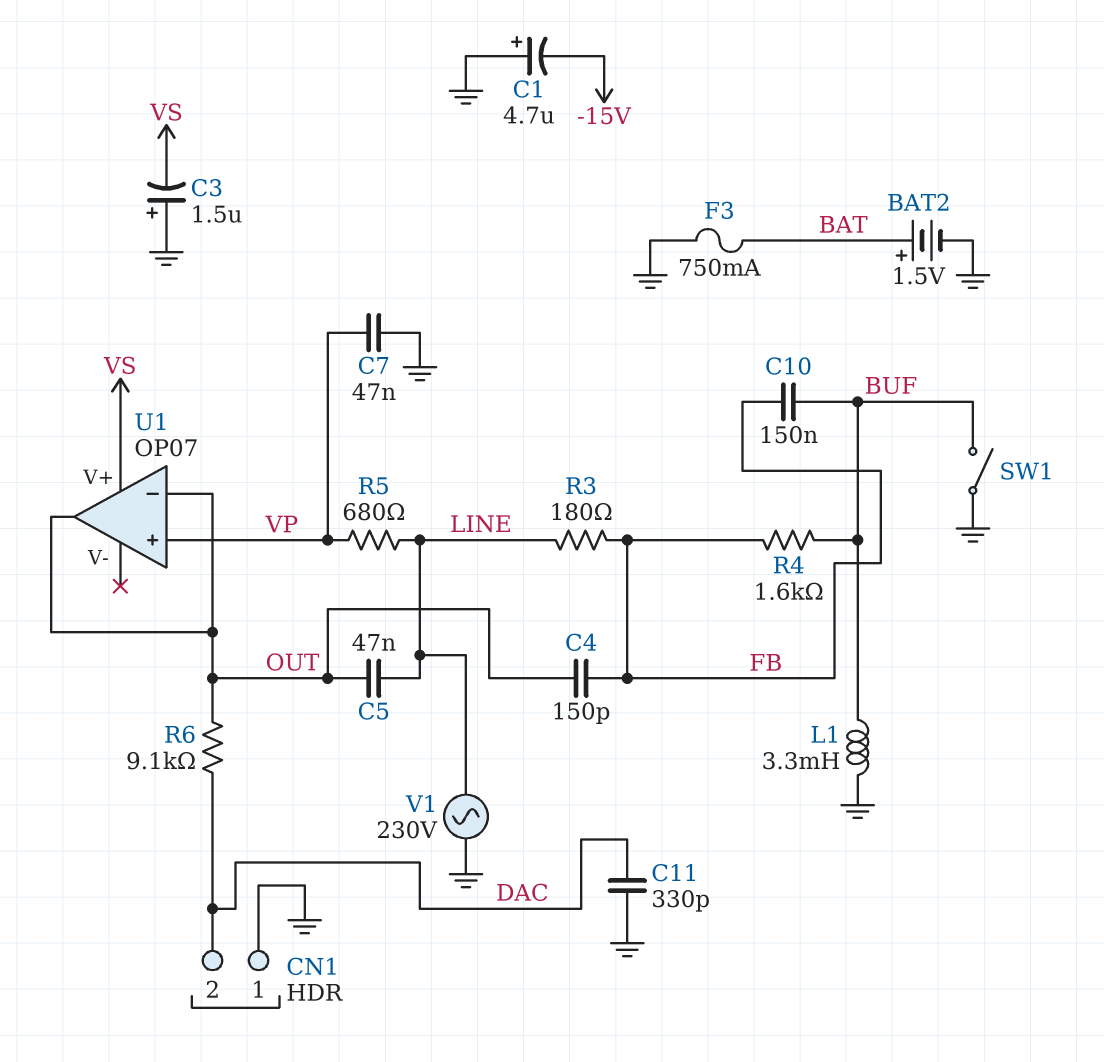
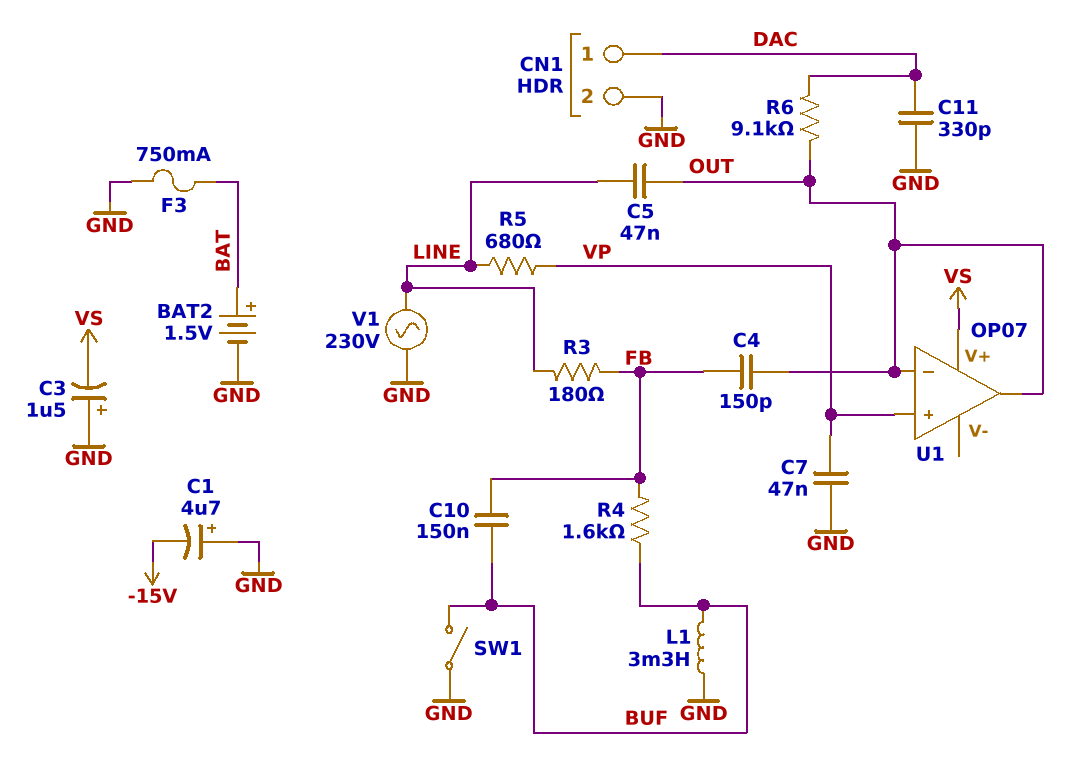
CN1 pin 1: GND -> DAC
CN1 pin 2: DAC -> GND

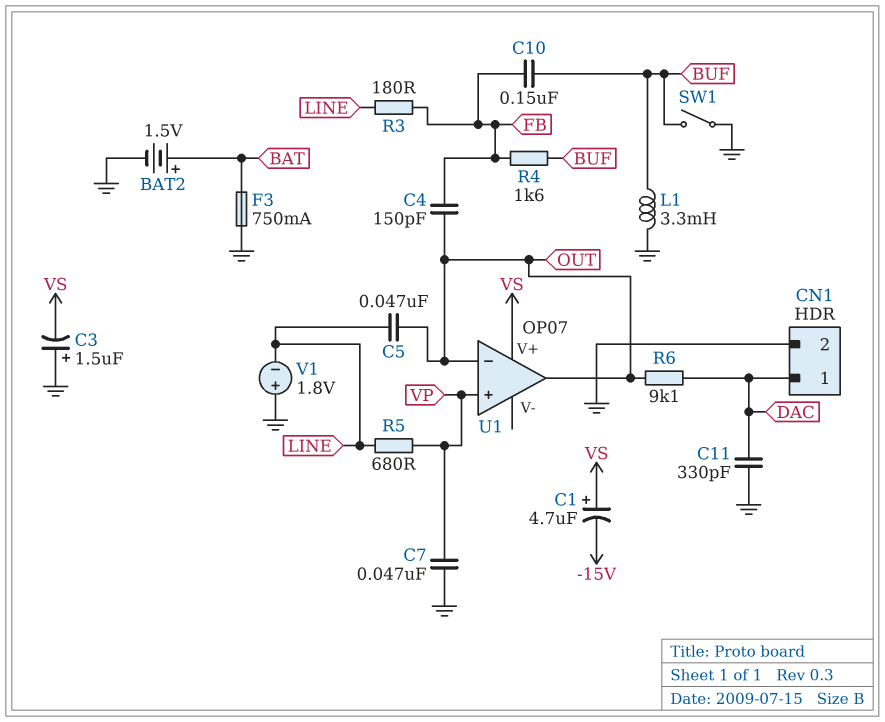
C1: 4.7uF (plus GND, minus -15V) -> 4.7uF (plus VS, minus -15V)
V1: AC 230V (GND, LINE) -> 1.8V (plus GND, minus LINE)

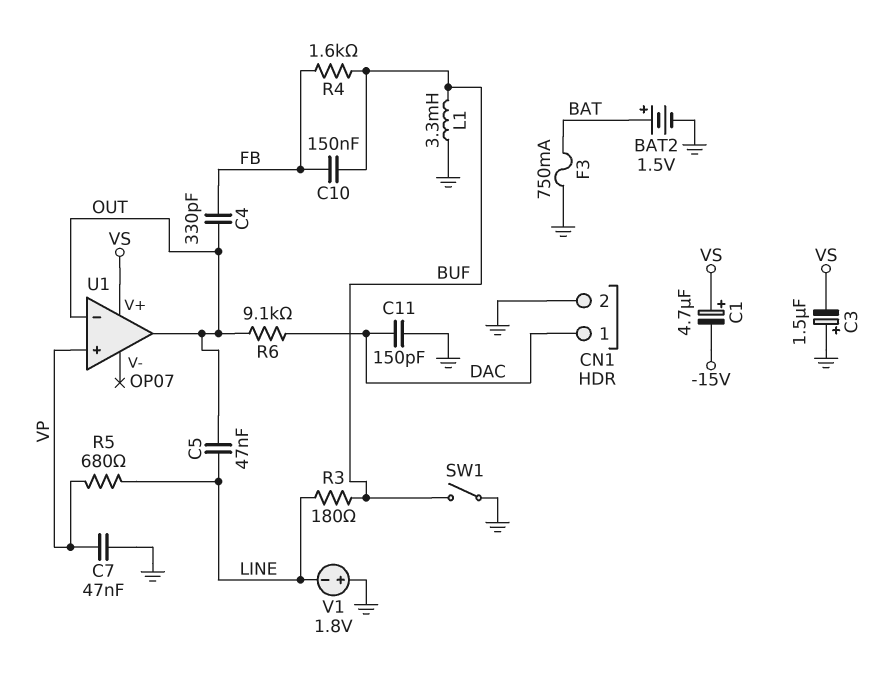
C4: 150pF (FB, OUT) -> 330pF (FB, OUT)
C11: 330pF (DAC, GND) -> 150pF (DAC, GND)
R3: 180 (FB, LINE) -> 180 (BUF, LINE)

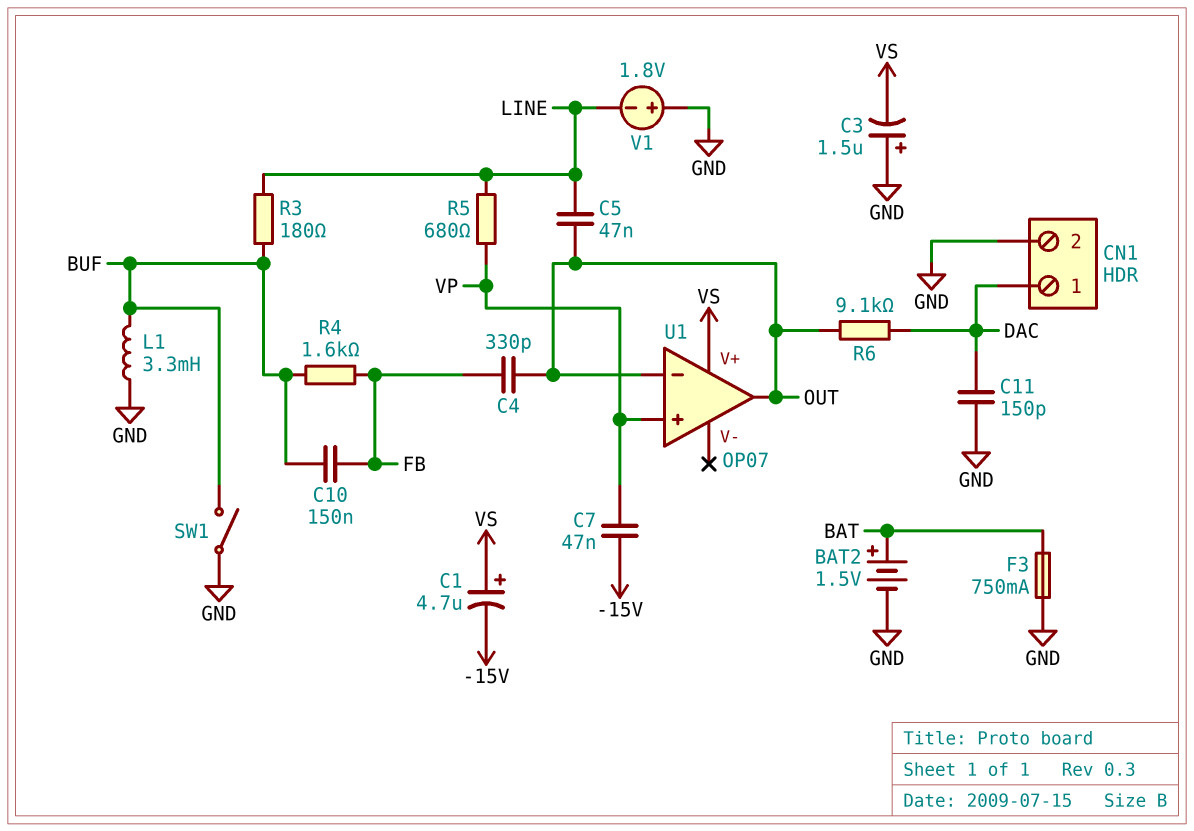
C7: 47nF (GND, VP) -> 47nF (-15V, VP)

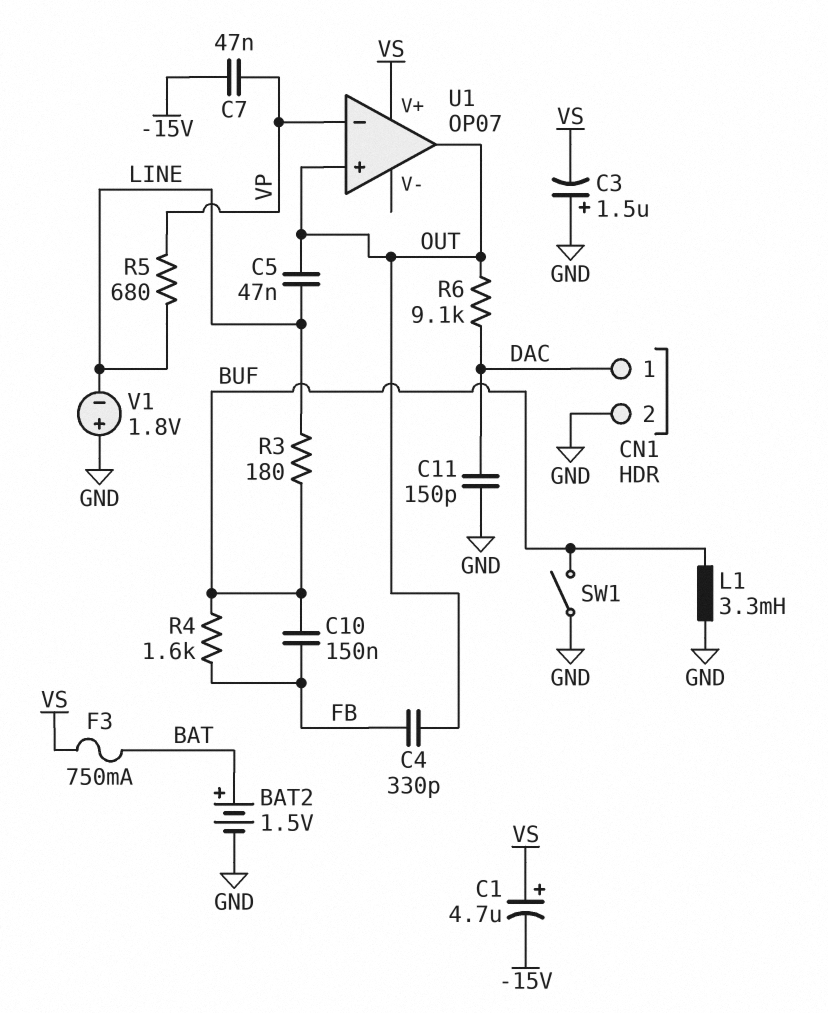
F3: 750mA (BAT, GND) -> 750mA (BAT, VS)
U1 pin in+: VP -> OUT
U1 pin in-: OUT -> VP

